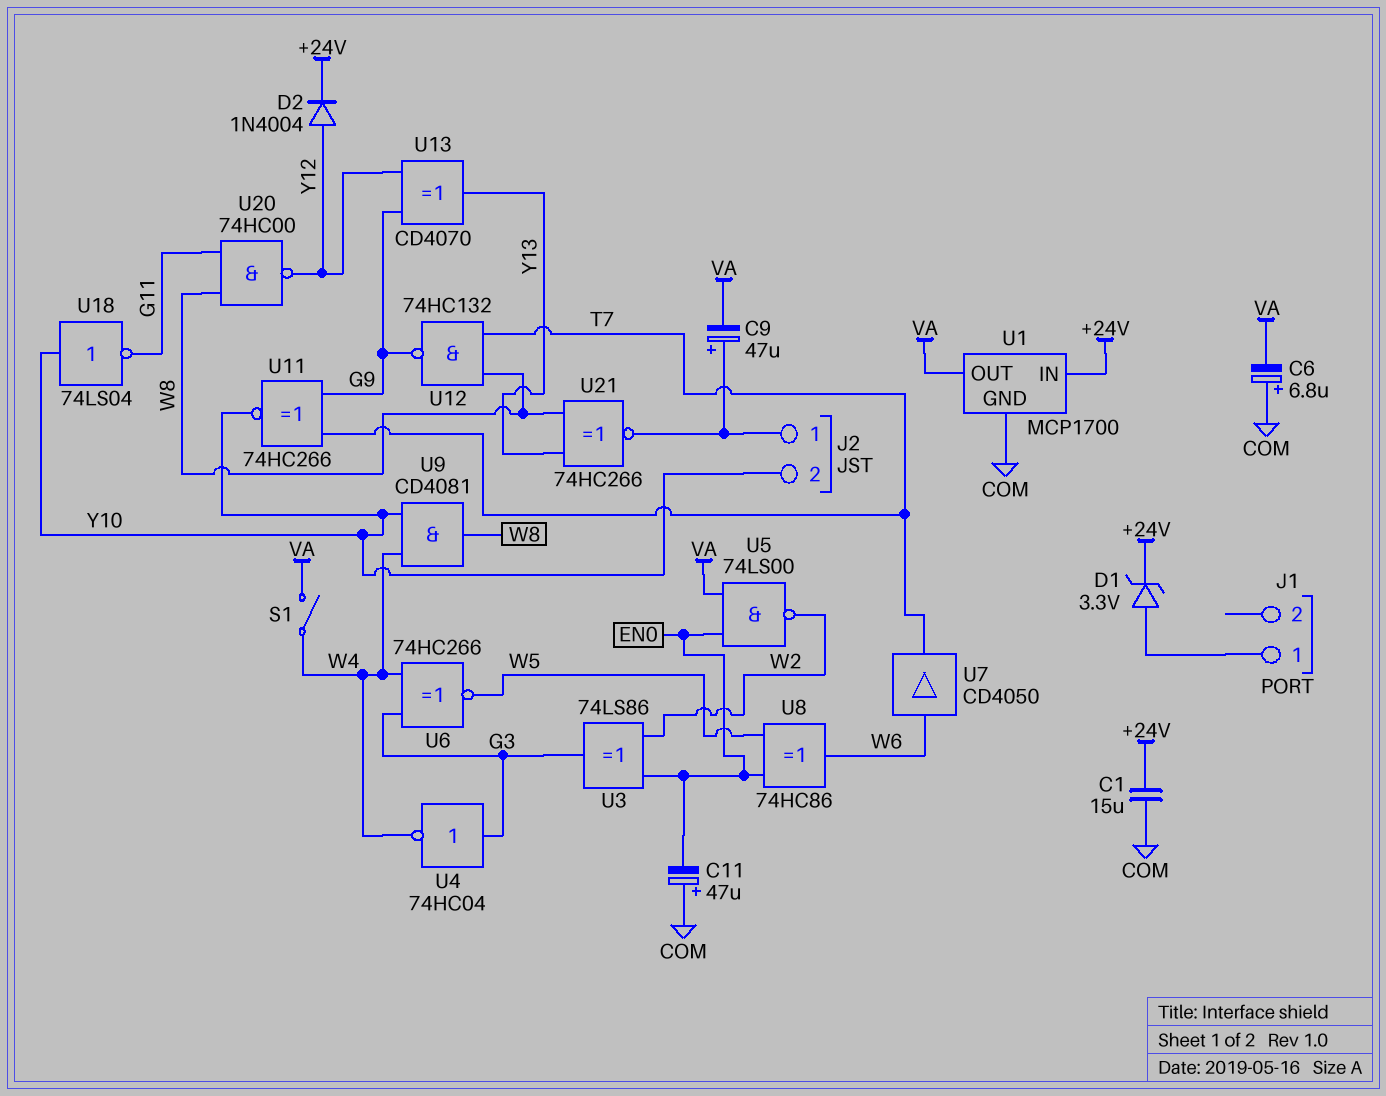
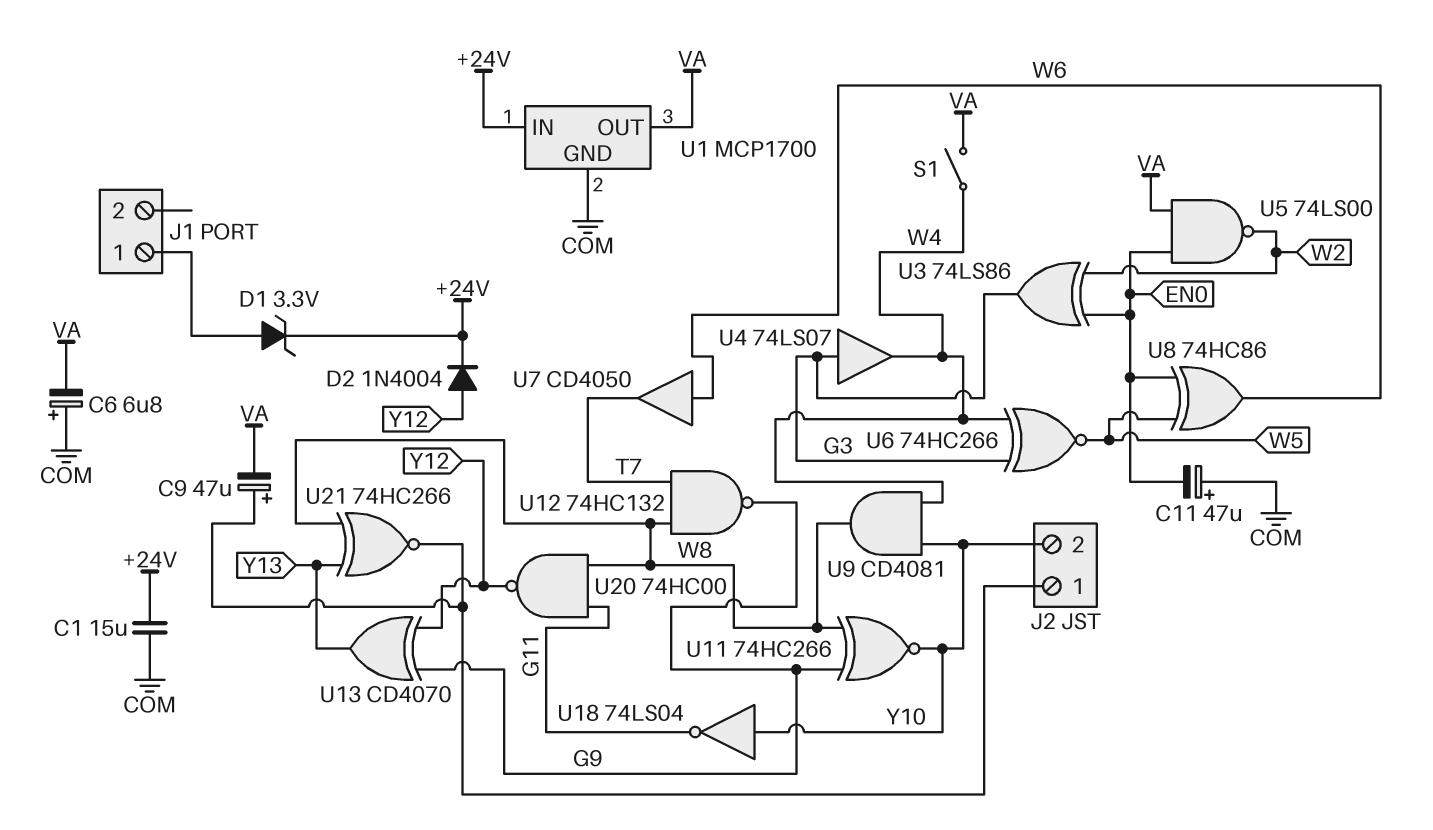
U4: NOT 74HC04 (in G3, out W4) -> buffer 74LS07 (in G3, out W4)
U11: XNOR 74HC266 (in G9, in T7, out Y10) -> XNOR 74HC266 (in G9, in W8, out Y10)

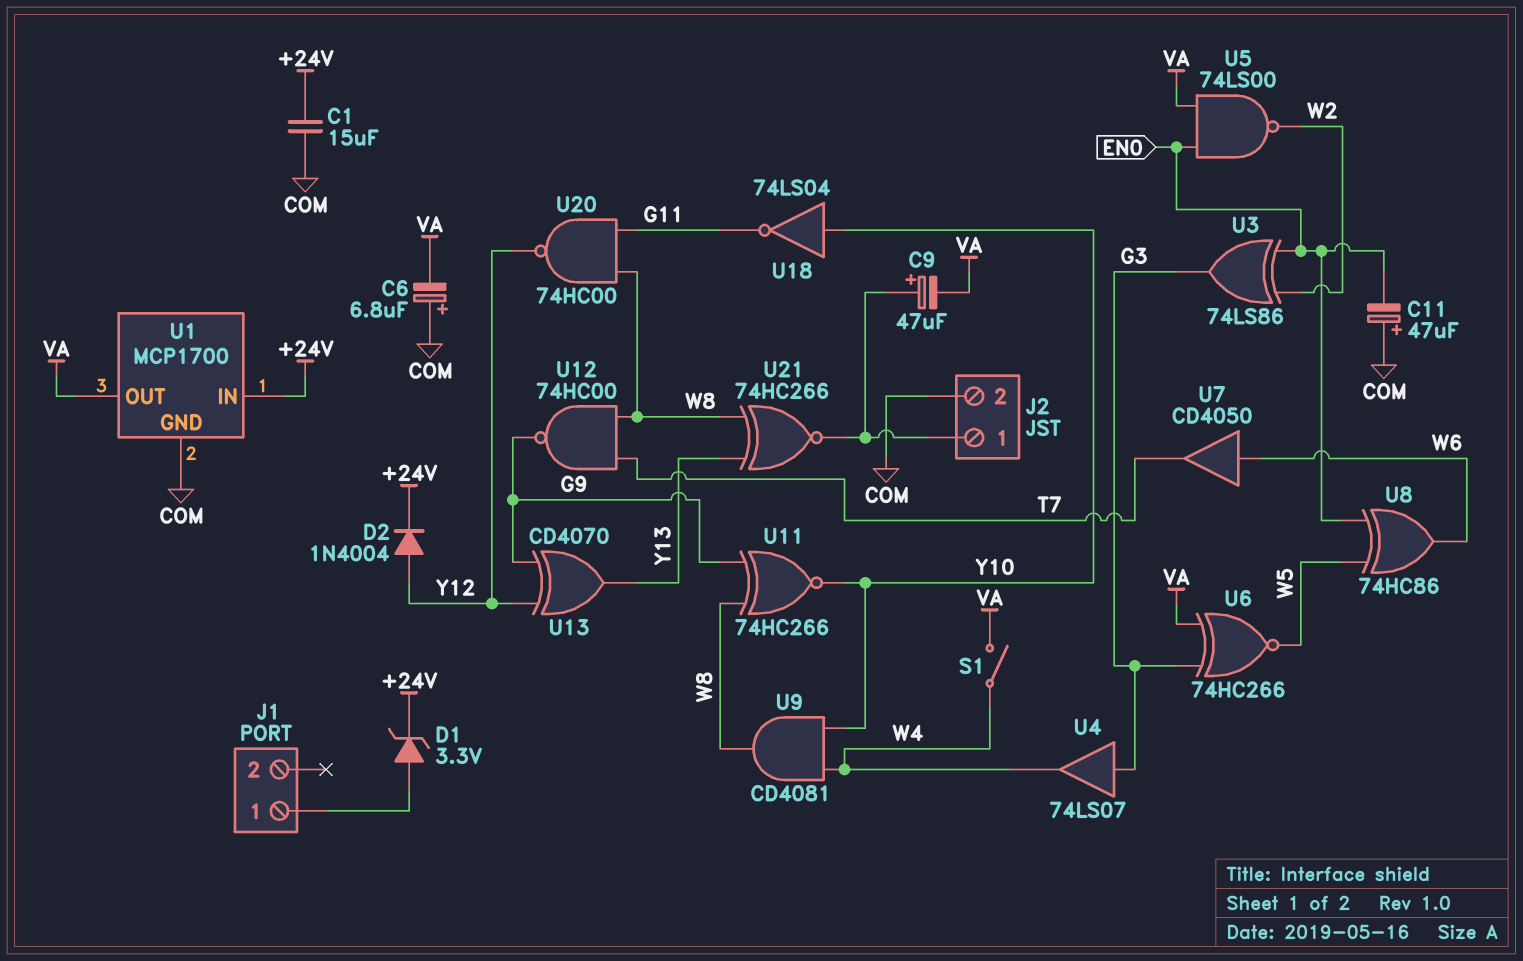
J2 pin 2: Y10 -> COM
U6: XNOR 74HC266 (in G3, in W4, out W5) -> XNOR 74HC266 (in G3, in VA, out W5)
U12: NAND 74HC132 (in T7, in W8, out G9) -> NAND 74HC00 (in T7, in W8, out G9)

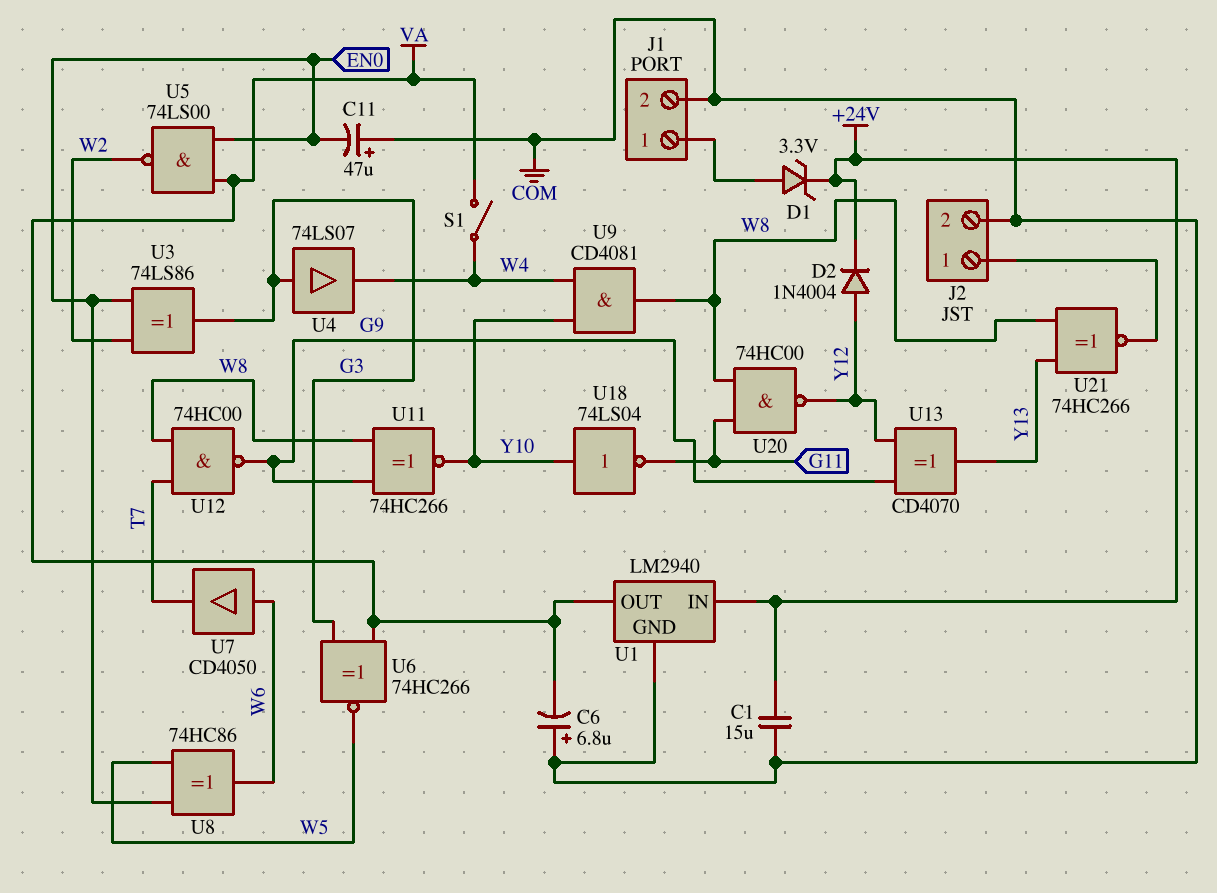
C9: 47uF (plus J2/1, minus VA) -> none
J1 pin 2: none -> COM
U1: MCP1700 -> LM2940

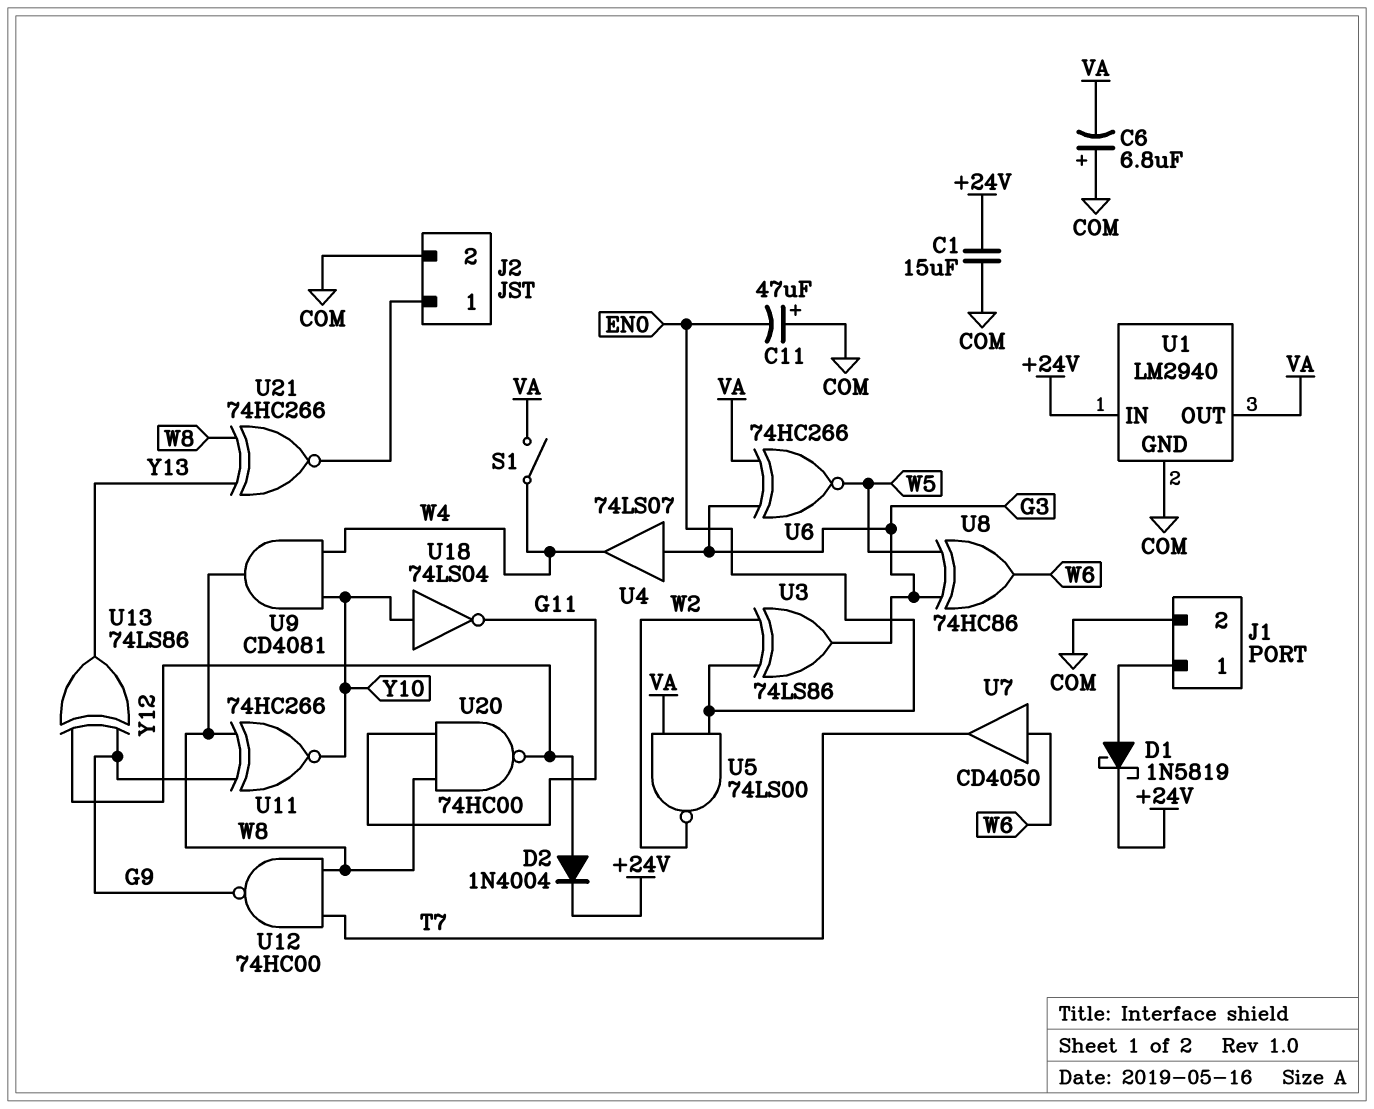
D1: zener 3.3V (A J1/1, K +24V) -> schottky 1N5819 (A J1/1, K +24V)
U8: XOR 74HC86 (in EN0, in W5, out W6) -> XOR 74HC86 (in G3, in W5, out W6)
U13: XOR CD4070 (in G9, in Y12, out Y13) -> XOR 74LS86 (in G9, in Y12, out Y13)

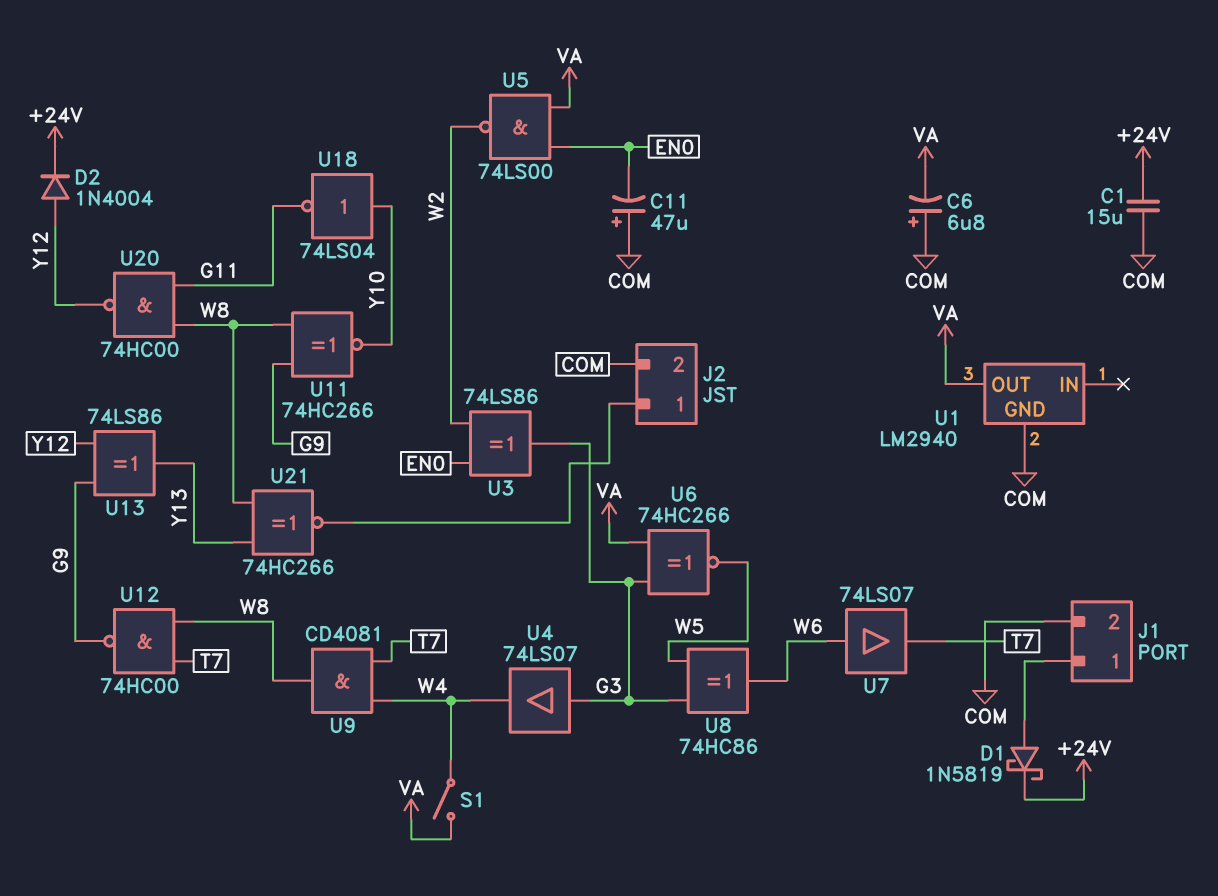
U1 pin IN: +24V -> none
U7: buffer CD4050 (in W6, out T7) -> buffer 74LS07 (in W6, out T7)
U9: AND CD4081 (in W4, in Y10, out W8) -> AND CD4081 (in T7, in W4, out W8)

